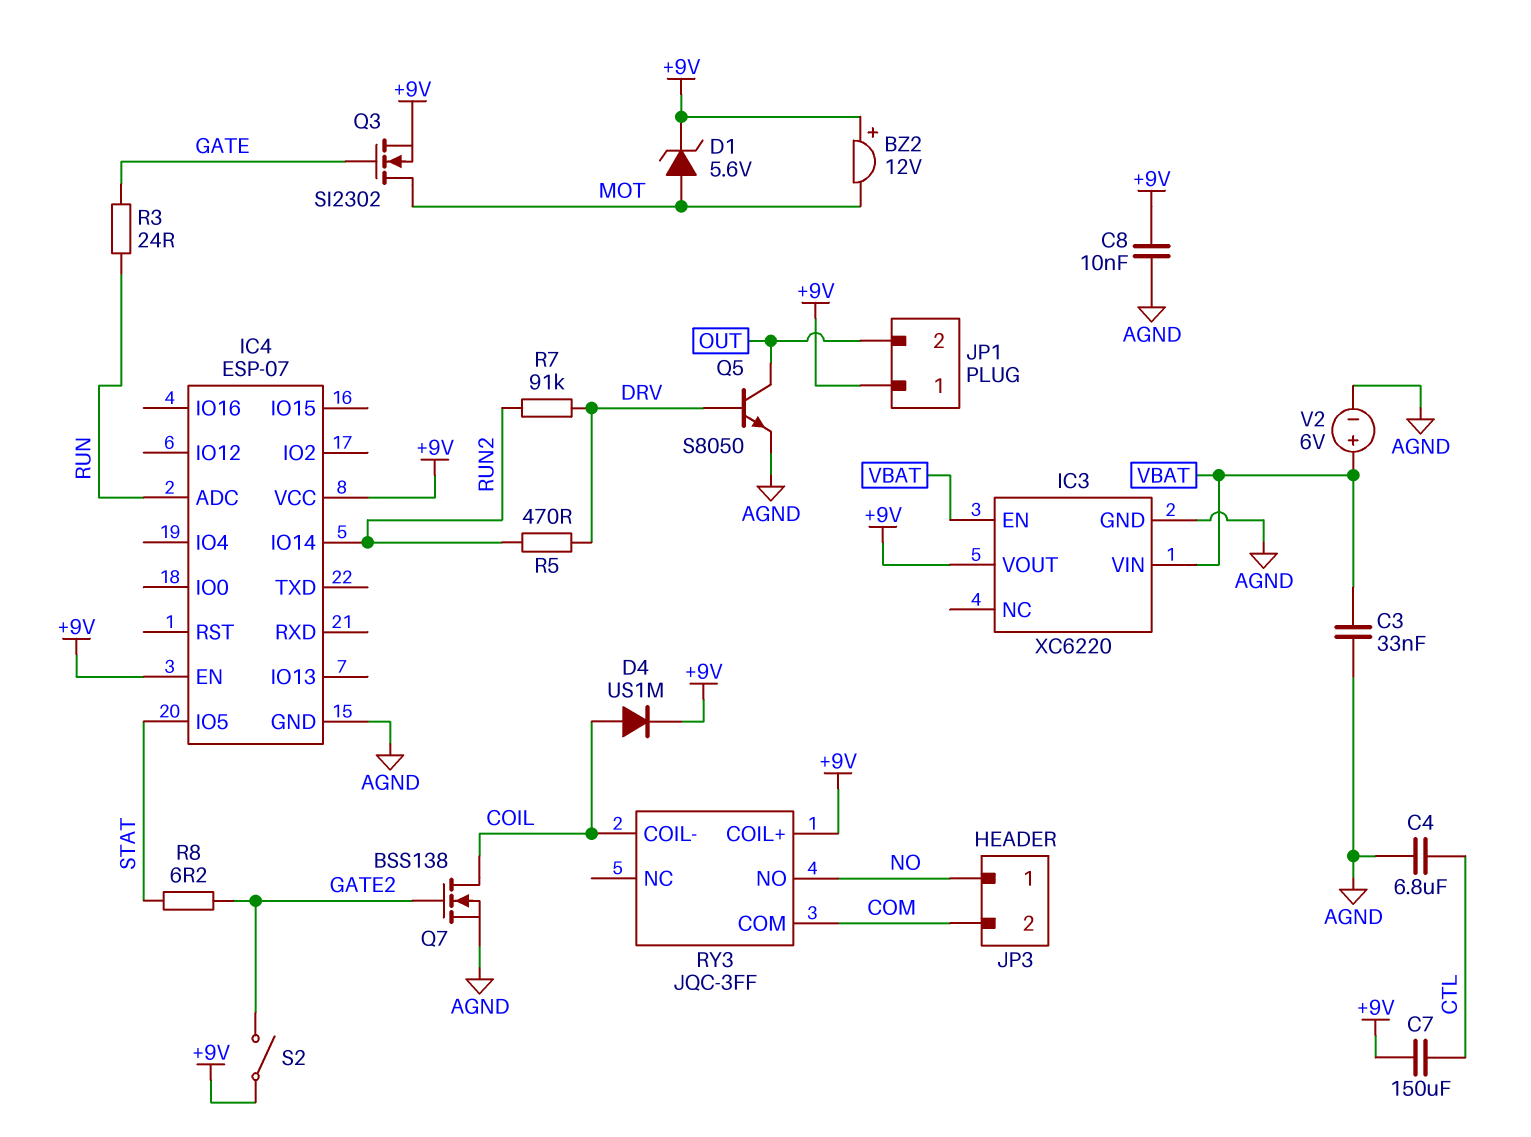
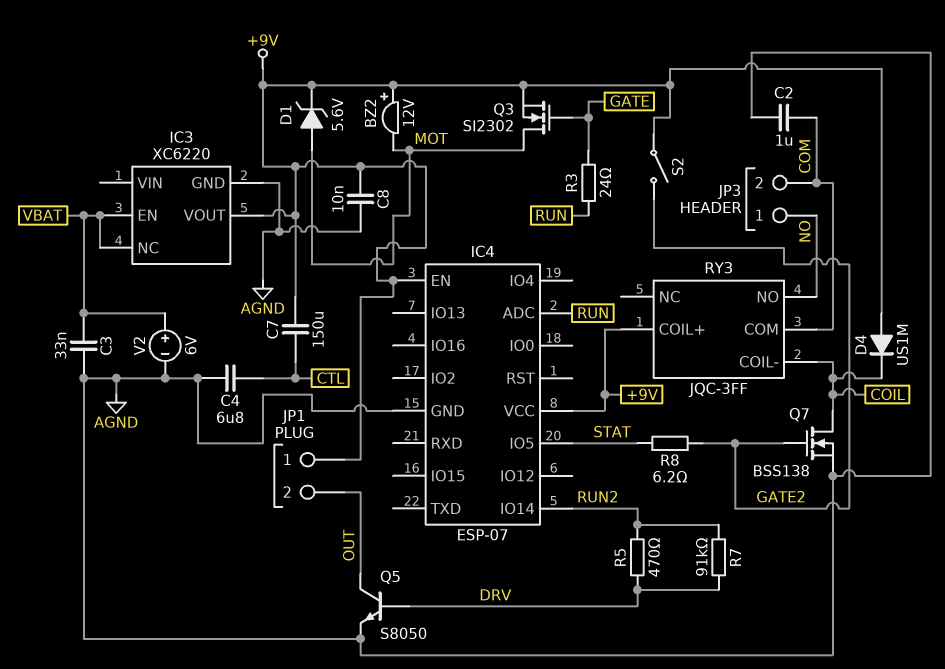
C2: none -> 1uF (AGND, COM)
D4: diode US1M (A COIL, K +9V) -> diode US1M (A +9V, K COIL)
IC3 pin NC: none -> VBAT
IC3 pin VIN: VBAT -> none

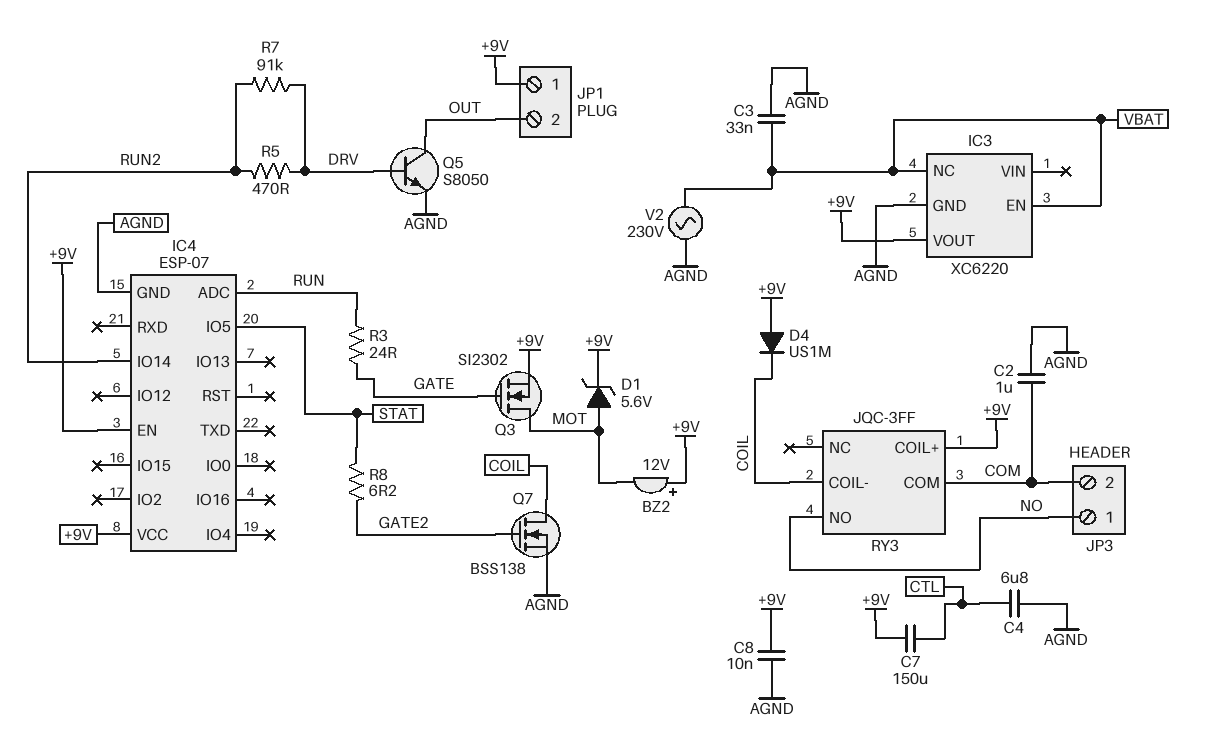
S2: switch (+9V, GATE2) -> none
V2: 6V (plus VBAT, minus AGND) -> AC 230V (AGND, VBAT)

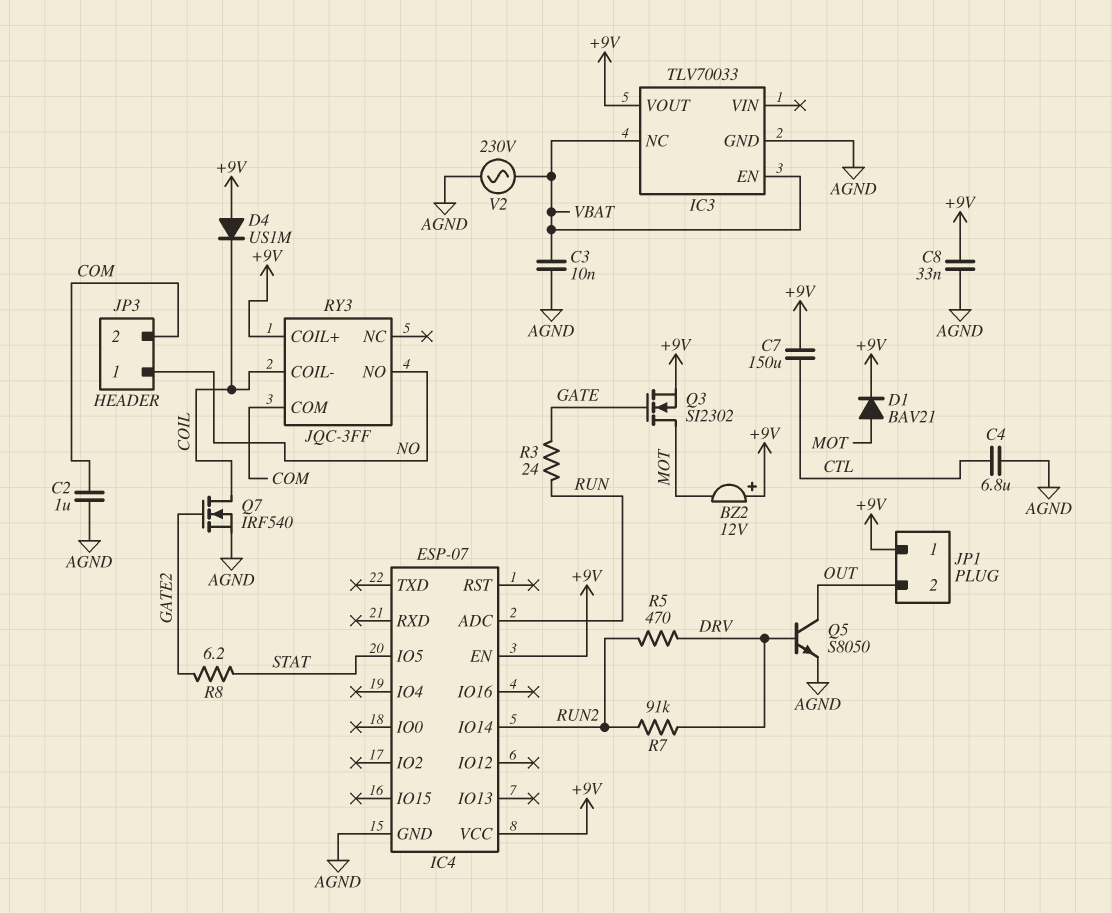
C3: 33nF (AGND, VBAT) -> 10nF (AGND, VBAT)
C8: 10nF (+9V, AGND) -> 33nF (+9V, AGND)
D1: zener 5.6V (A MOT, K +9V) -> diode BAV21 (A MOT, K +9V)
IC3: XC6220 -> TLV70033
Q7: NMOS BSS138 (G GATE2, D COIL, S AGND) -> NMOS IRF540 (G GATE2, D COIL, S AGND)

